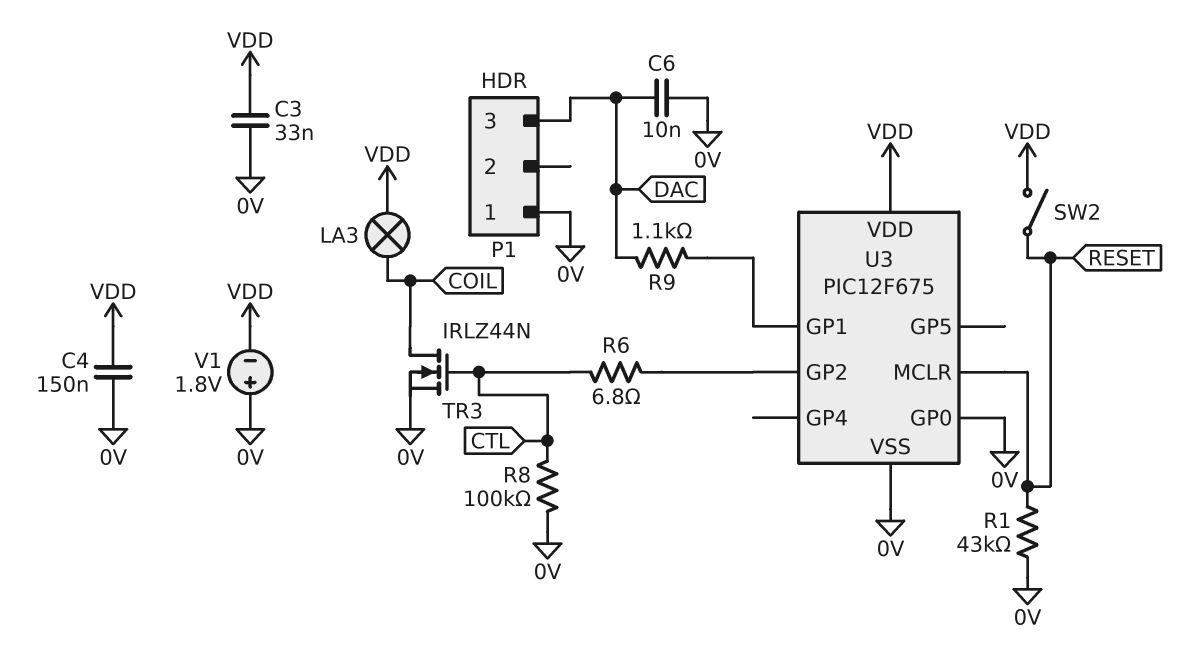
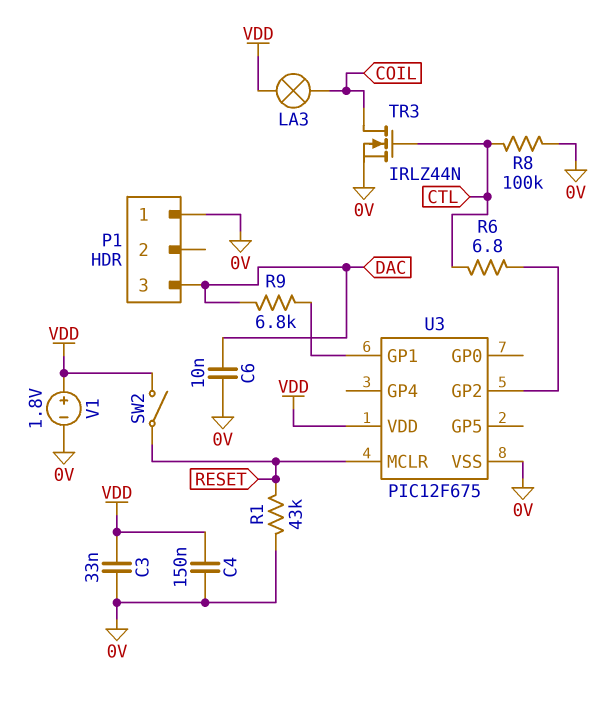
R9: 1.1k (DAC, U3/GP1) -> 6.8k (DAC, U3/GP1)
U3 pin GP0: 0V -> none
V1: 1.8V (plus 0V, minus VDD) -> 1.8V (plus VDD, minus 0V)

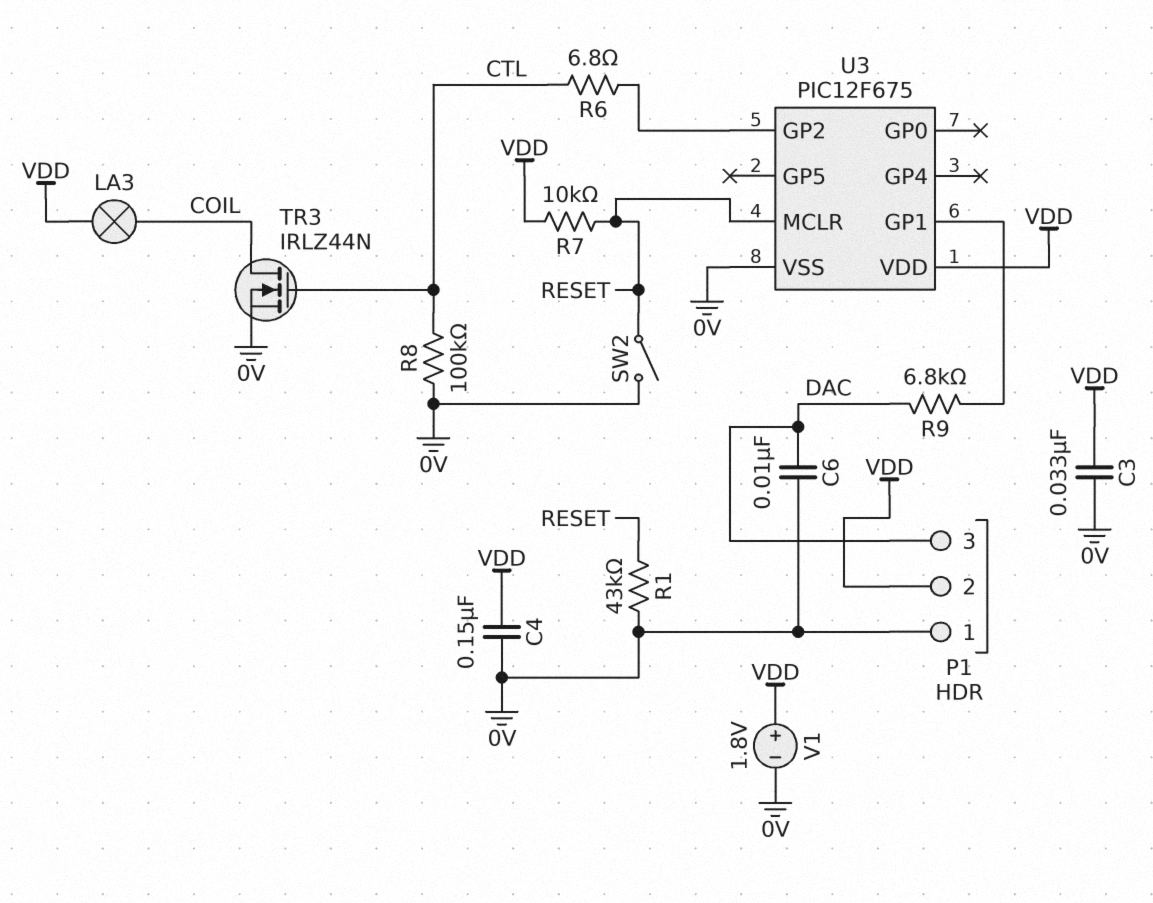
P1 pin 2: none -> VDD
R7: none -> 10k (RESET, VDD)
SW2: switch (RESET, VDD) -> switch (0V, RESET)

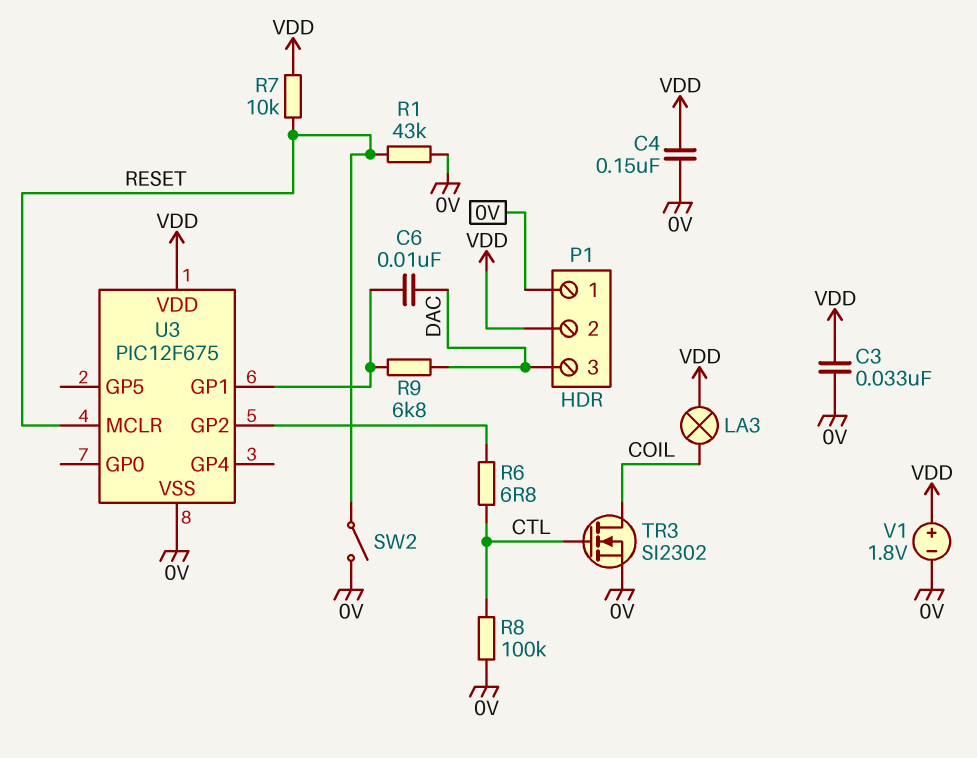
C6: 10nF (0V, DAC) -> 10nF (DAC, U3/GP1)
TR3: NMOS IRLZ44N (G CTL, D COIL, S 0V) -> NMOS SI2302 (G CTL, D COIL, S 0V)

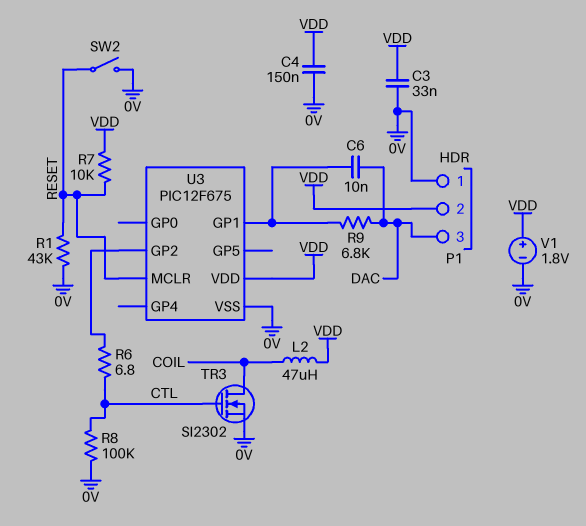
L2: none -> 47uH (COIL, VDD)
LA3: lamp (COIL, VDD) -> none

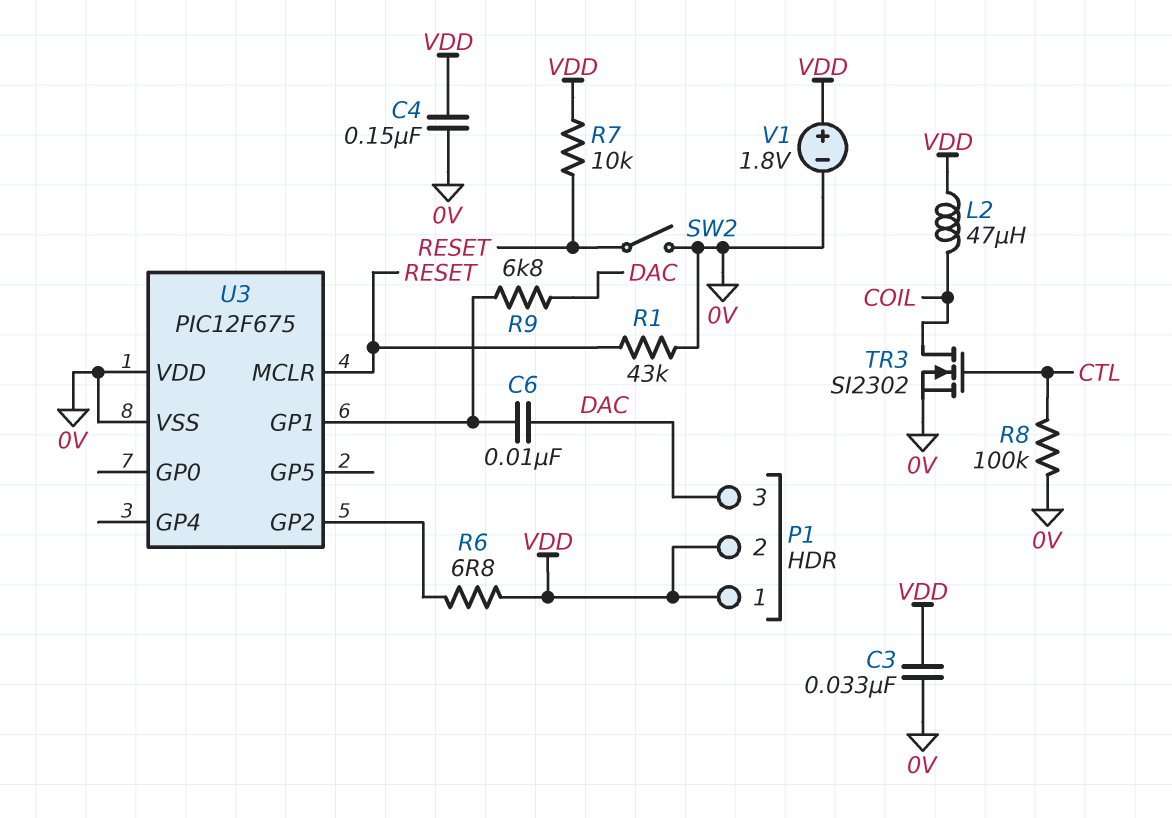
P1 pin 1: 0V -> VDD
R6: 6.8 (CTL, U3/GP2) -> 6.8 (U3/GP2, VDD)
U3 pin VDD: VDD -> 0V

